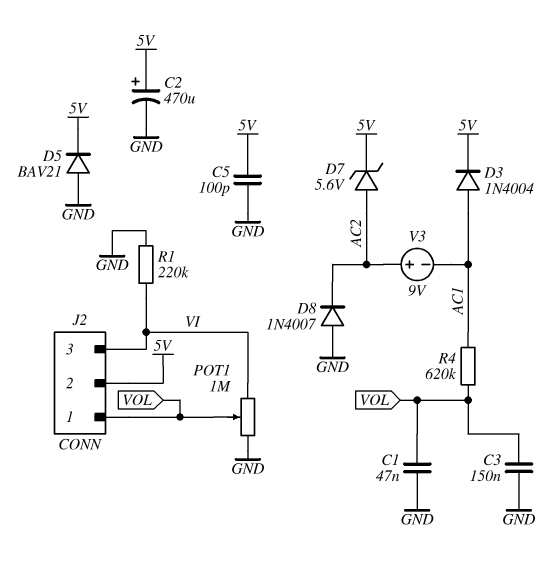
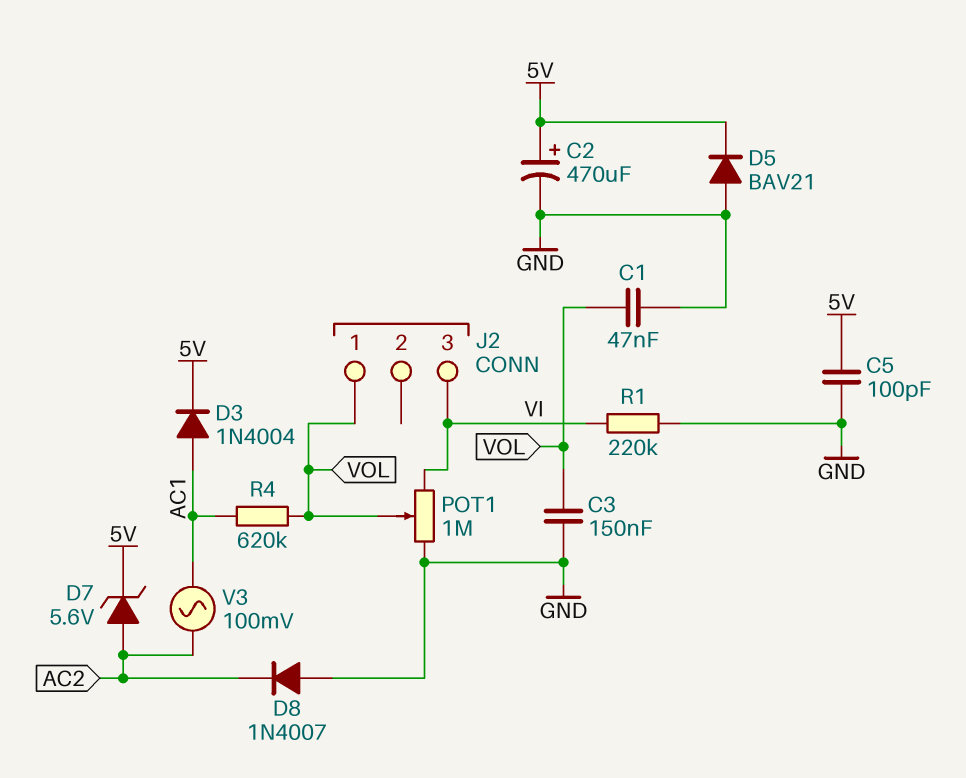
J2 pin 2: 5V -> none
V3: 9V (plus AC2, minus AC1) -> AC 100mV (AC1, AC2)

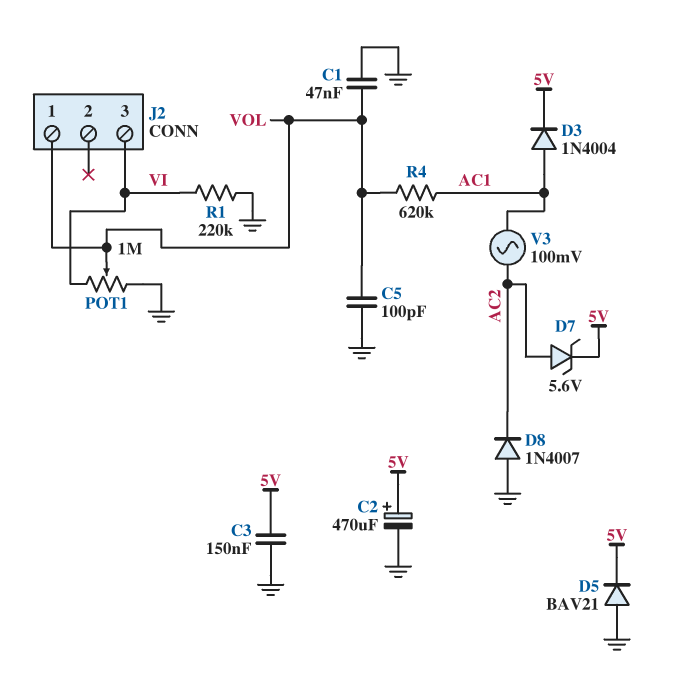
C3: 150nF (GND, VOL) -> 150nF (5V, GND)
C5: 100pF (5V, GND) -> 100pF (GND, VOL)

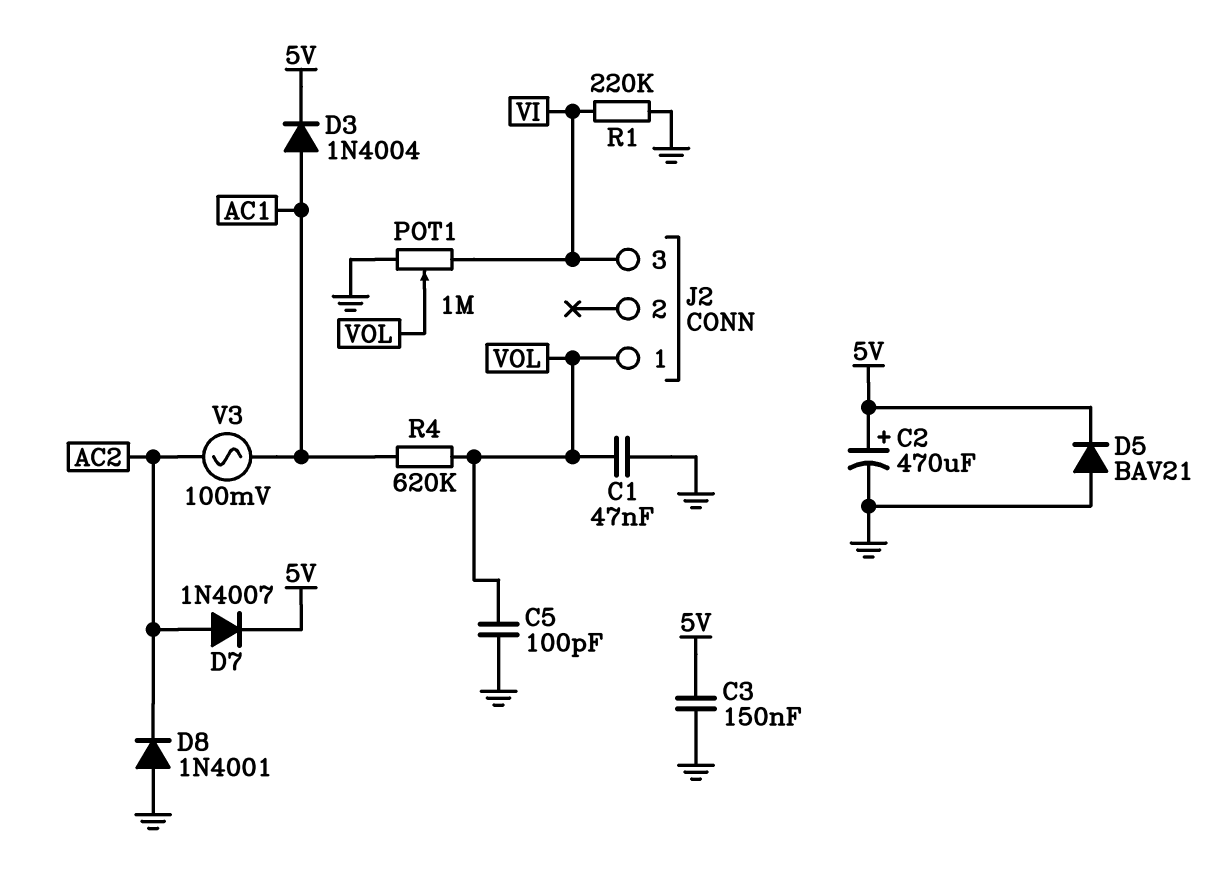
D7: zener 5.6V (A AC2, K 5V) -> diode 1N4007 (A AC2, K 5V)
D8: diode 1N4007 (A GND, K AC2) -> diode 1N4001 (A GND, K AC2)

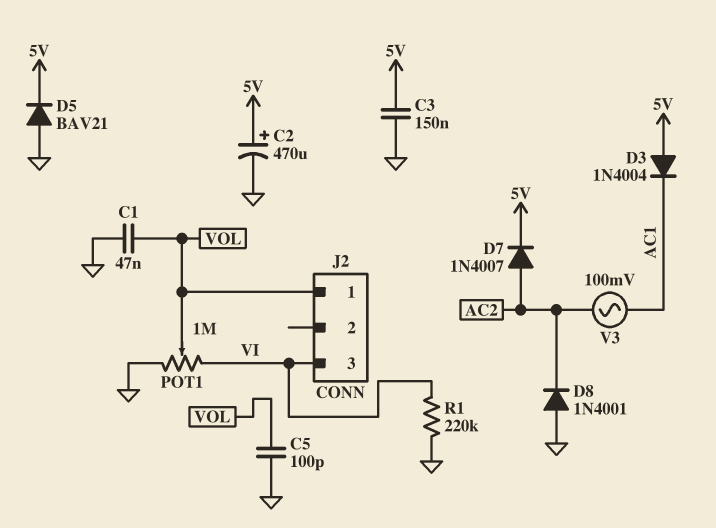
D3: diode 1N4004 (A AC1, K 5V) -> diode 1N4004 (A 5V, K AC1)
R4: 620k (AC1, VOL) -> none

